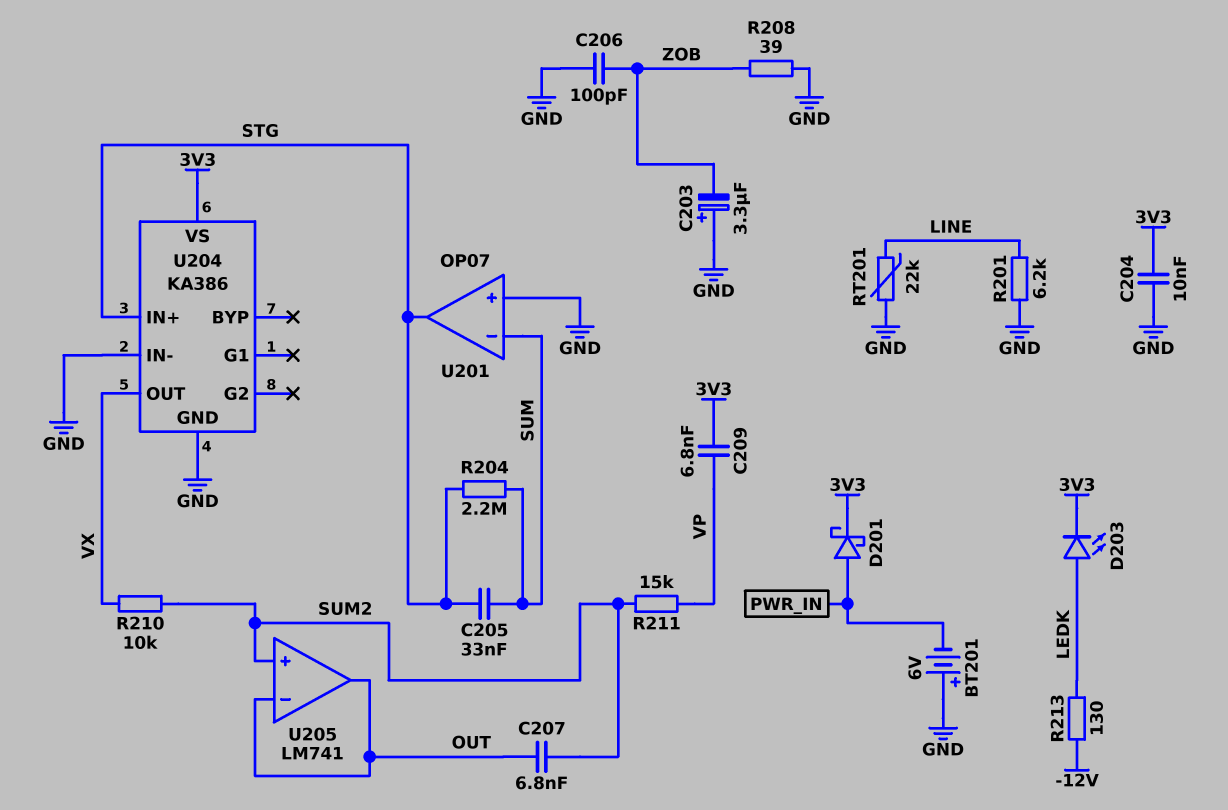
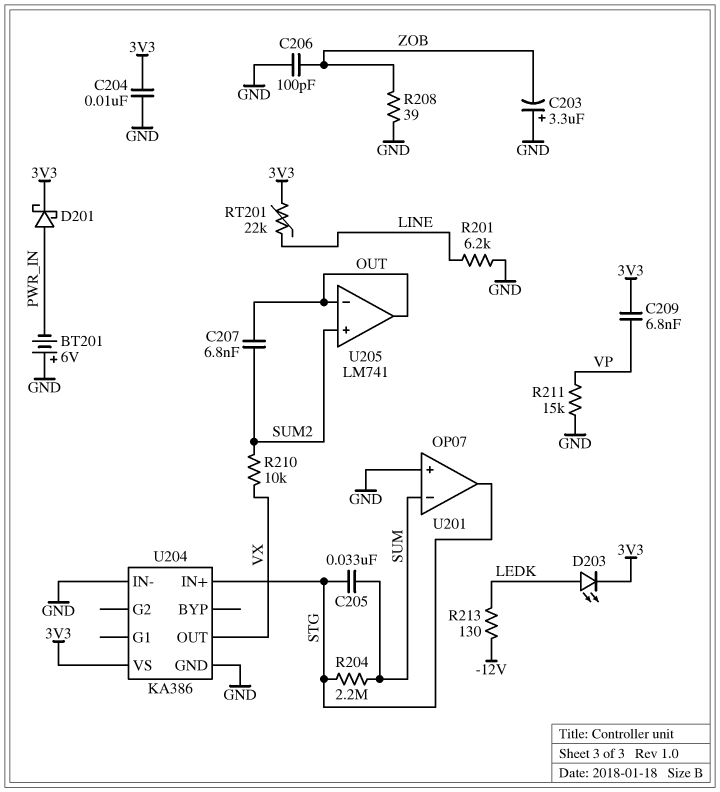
R211: 15k (SUM2, VP) -> 15k (GND, VP)
RT201: 22k (GND, LINE) -> 22k (3V3, LINE)

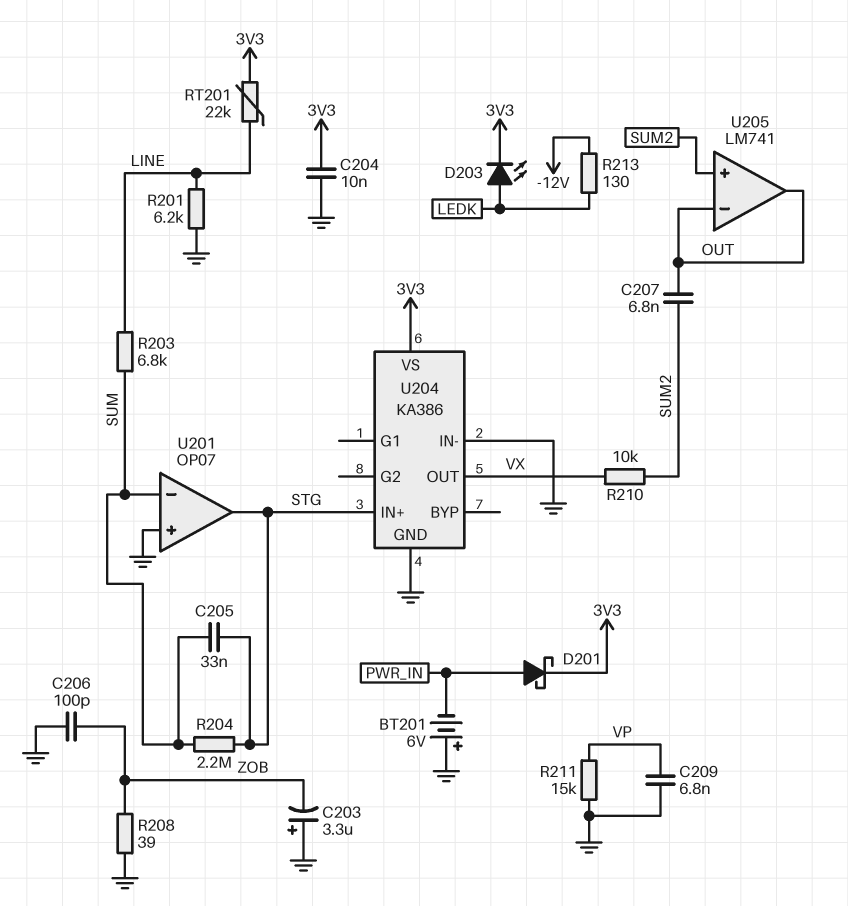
C209: 6.8nF (3V3, VP) -> 6.8nF (GND, VP)
R203: none -> 6.8k (LINE, SUM)

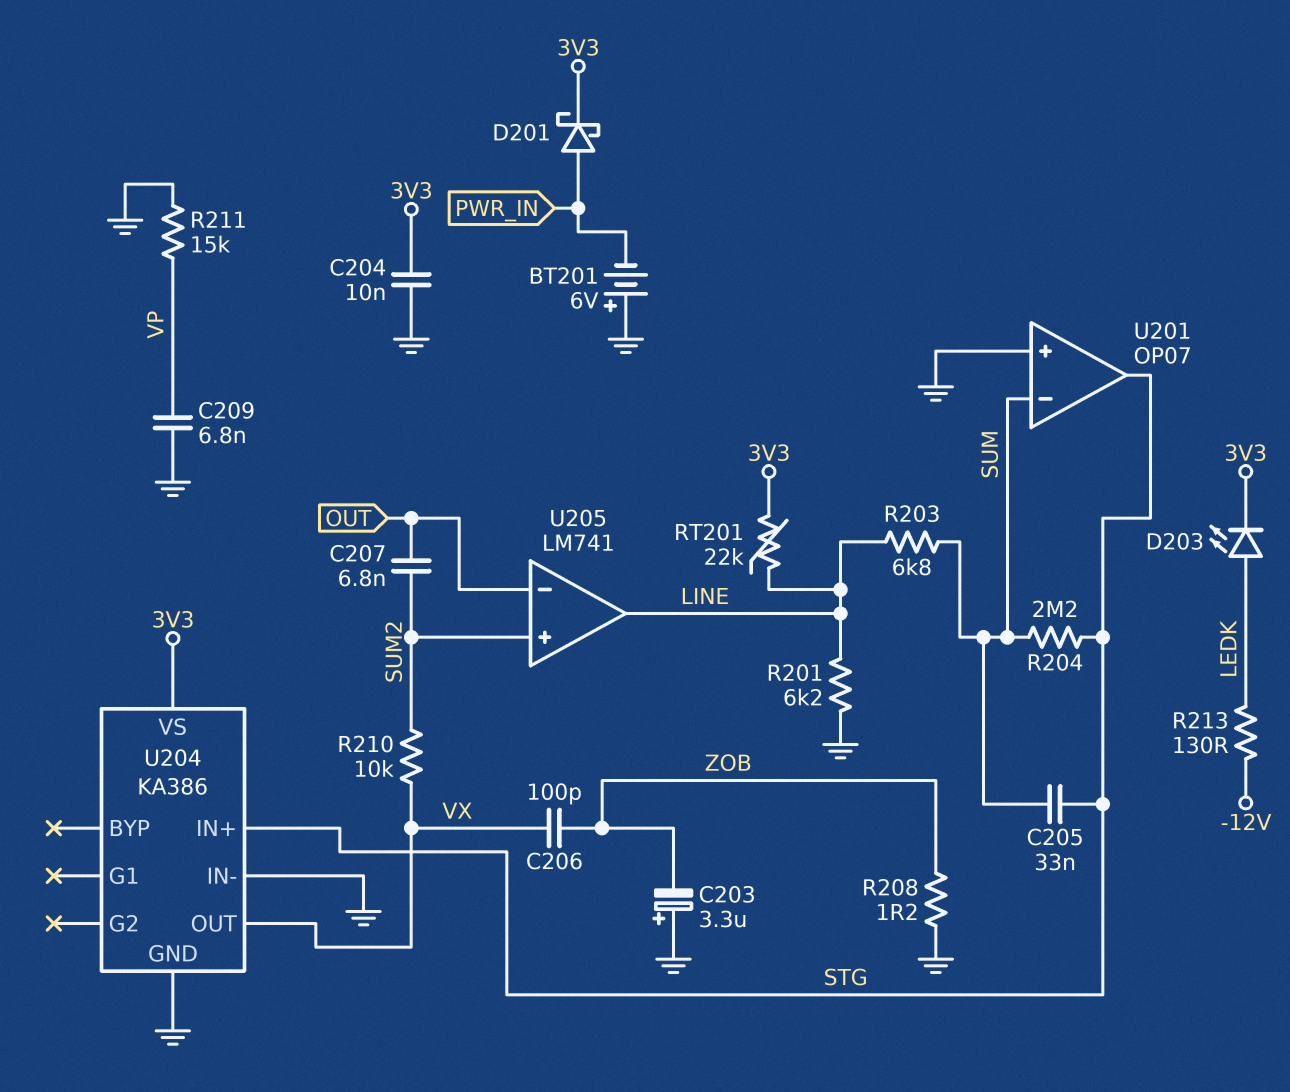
C206: 100pF (GND, ZOB) -> 100pF (VX, ZOB)
R208: 39 (GND, ZOB) -> 1.2 (GND, ZOB)
U205 pin out: OUT -> LINE

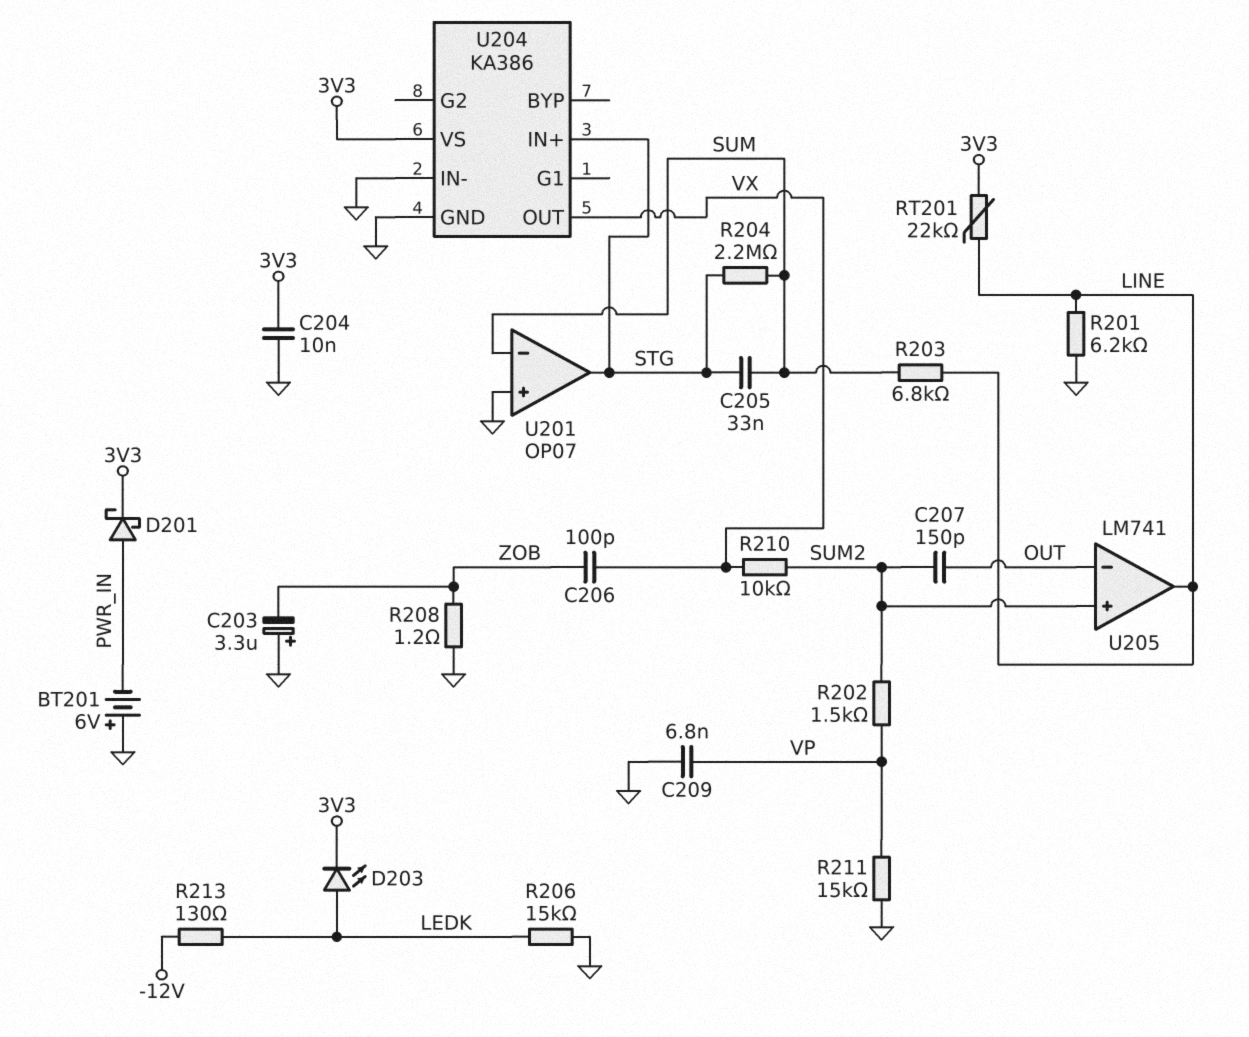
C207: 6.8nF (OUT, SUM2) -> 150pF (OUT, SUM2)
R202: none -> 1.5k (SUM2, VP)
R206: none -> 15k (GND, LEDK)

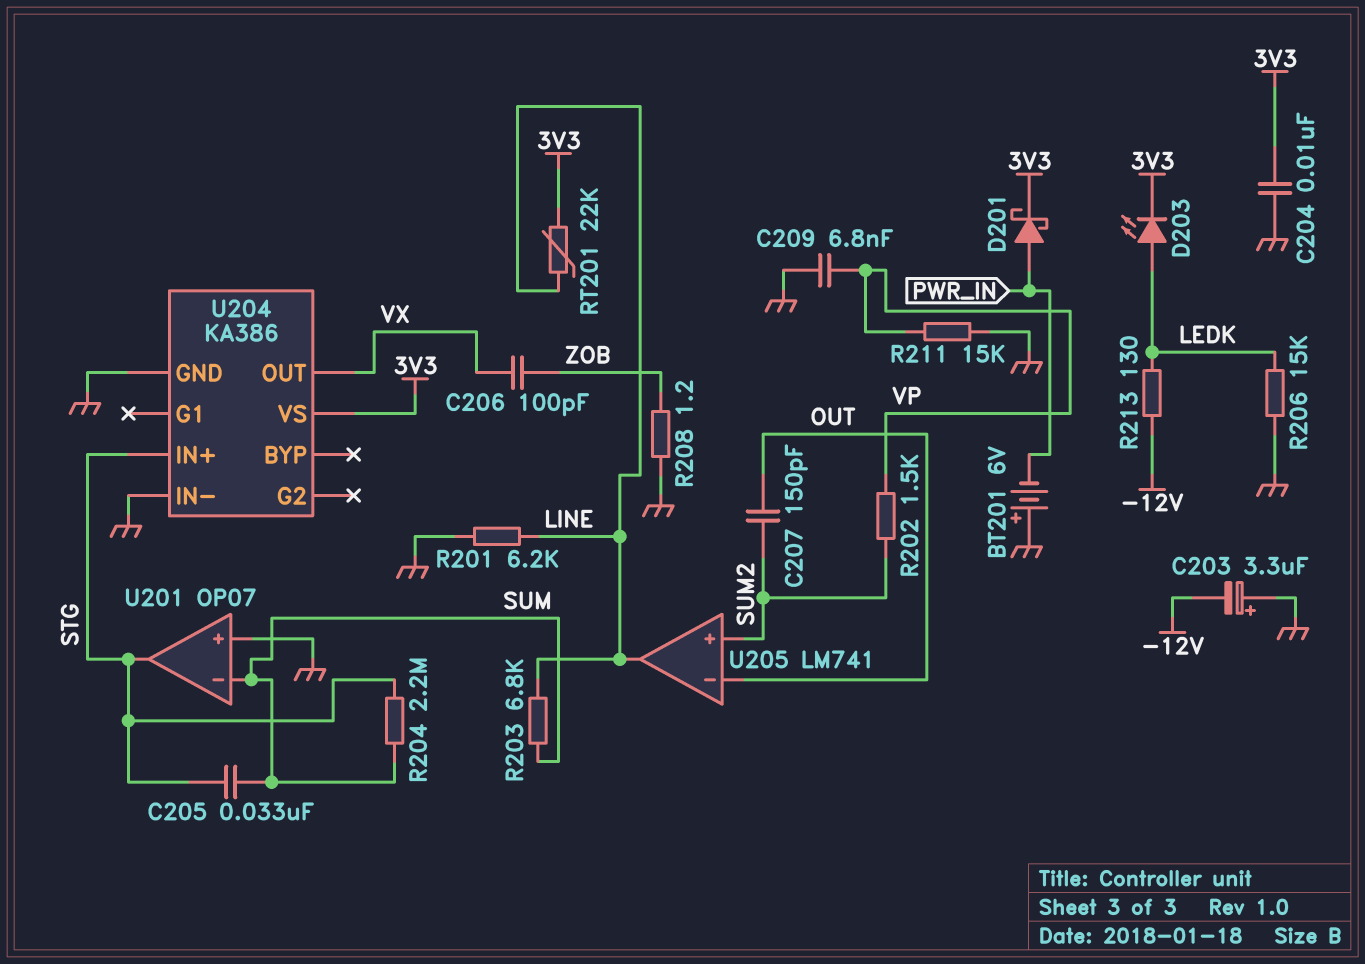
C203: 3.3uF (plus GND, minus ZOB) -> 3.3uF (plus GND, minus -12V)
R210: 10k (SUM2, VX) -> none

